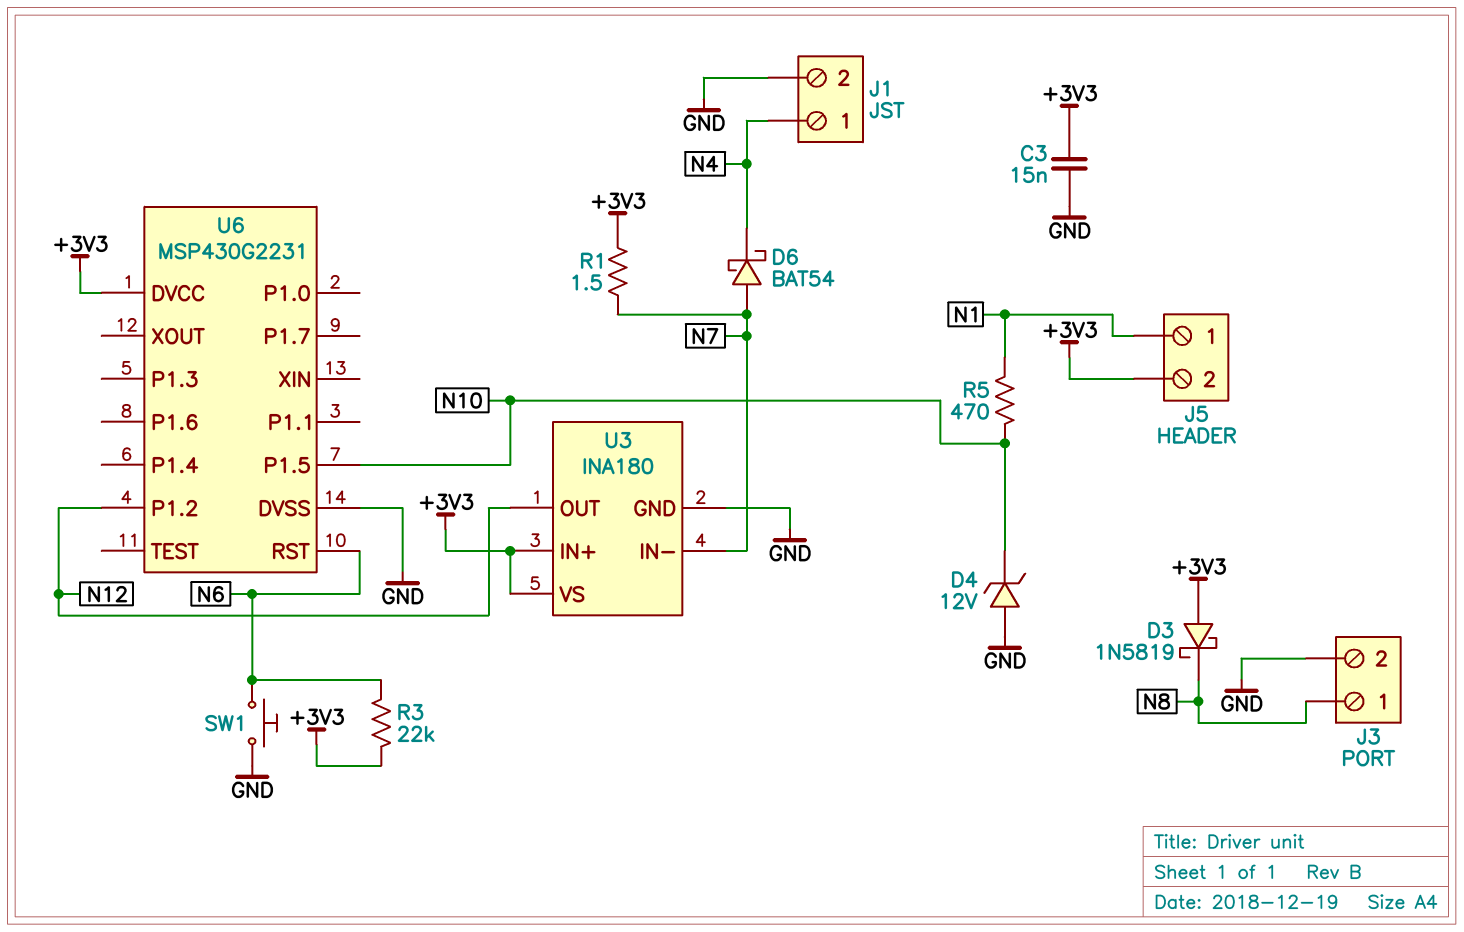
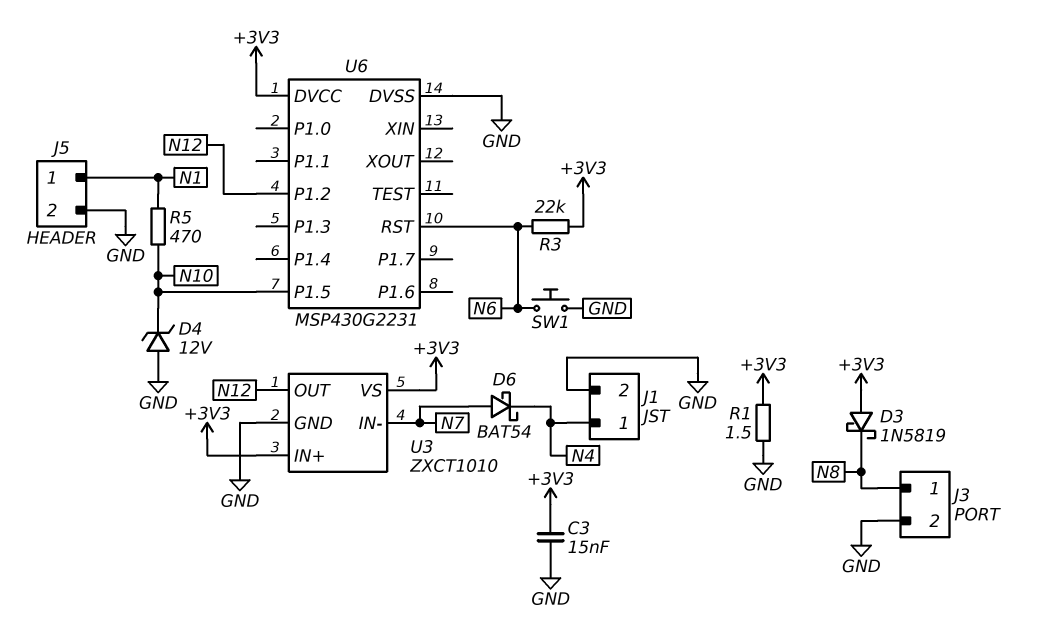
J5 pin 2: +3V3 -> GND
R1: 1.5 (+3V3, N7) -> 1.5 (+3V3, GND)
U3: INA180 -> ZXCT1010

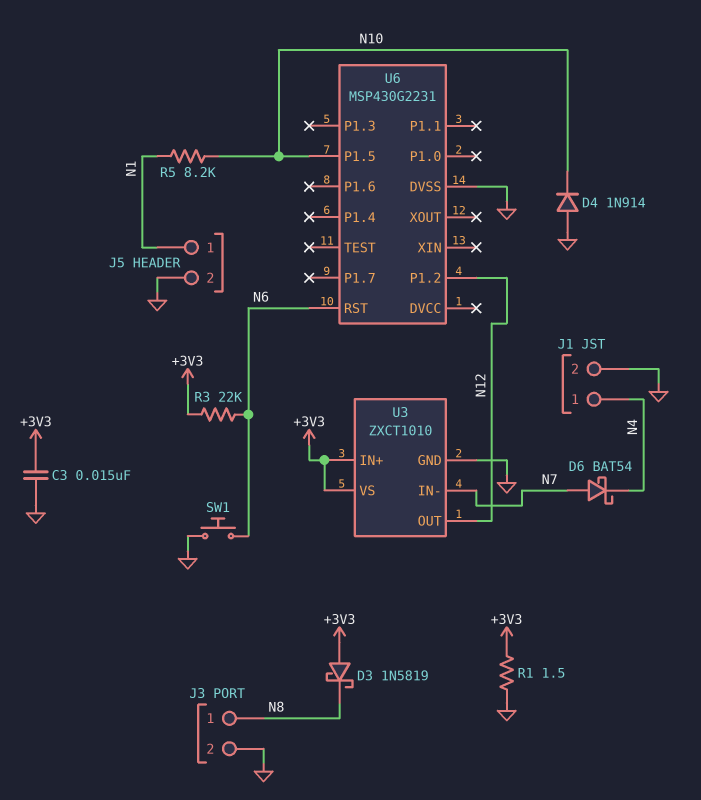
D4: zener 12V (A GND, K N10) -> diode 1N914 (A GND, K N10)
R5: 470 (N1, N10) -> 8.2k (N1, N10)
U6 pin DVCC: +3V3 -> none

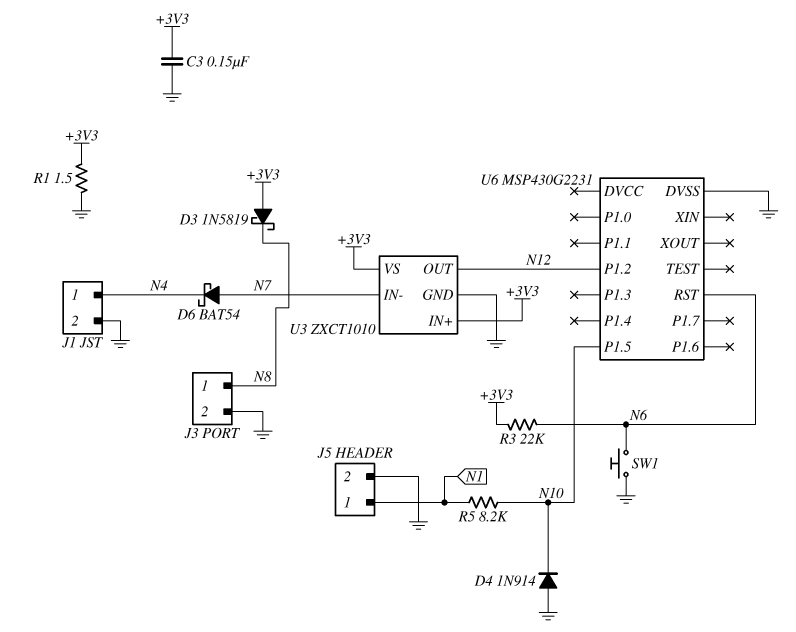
C3: 15nF (+3V3, GND) -> 150nF (+3V3, GND)

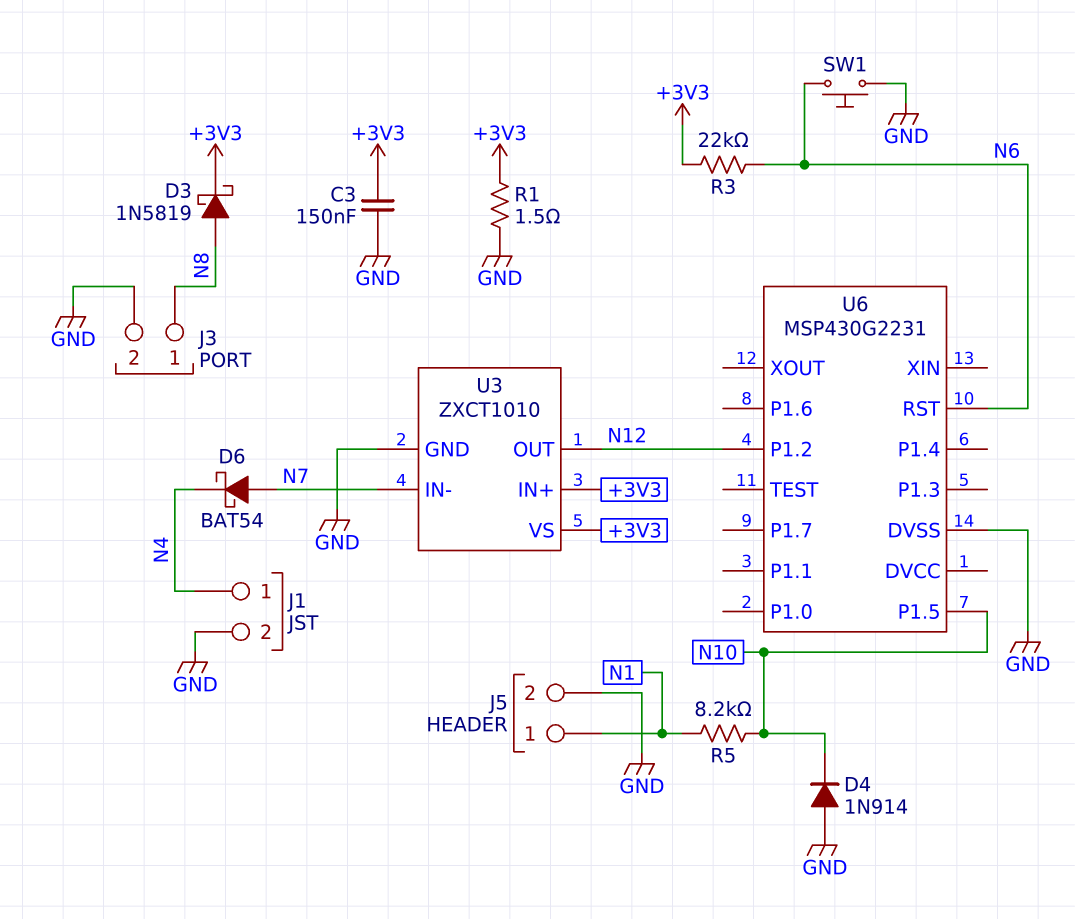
D3: schottky 1N5819 (A +3V3, K N8) -> schottky 1N5819 (A N8, K +3V3)

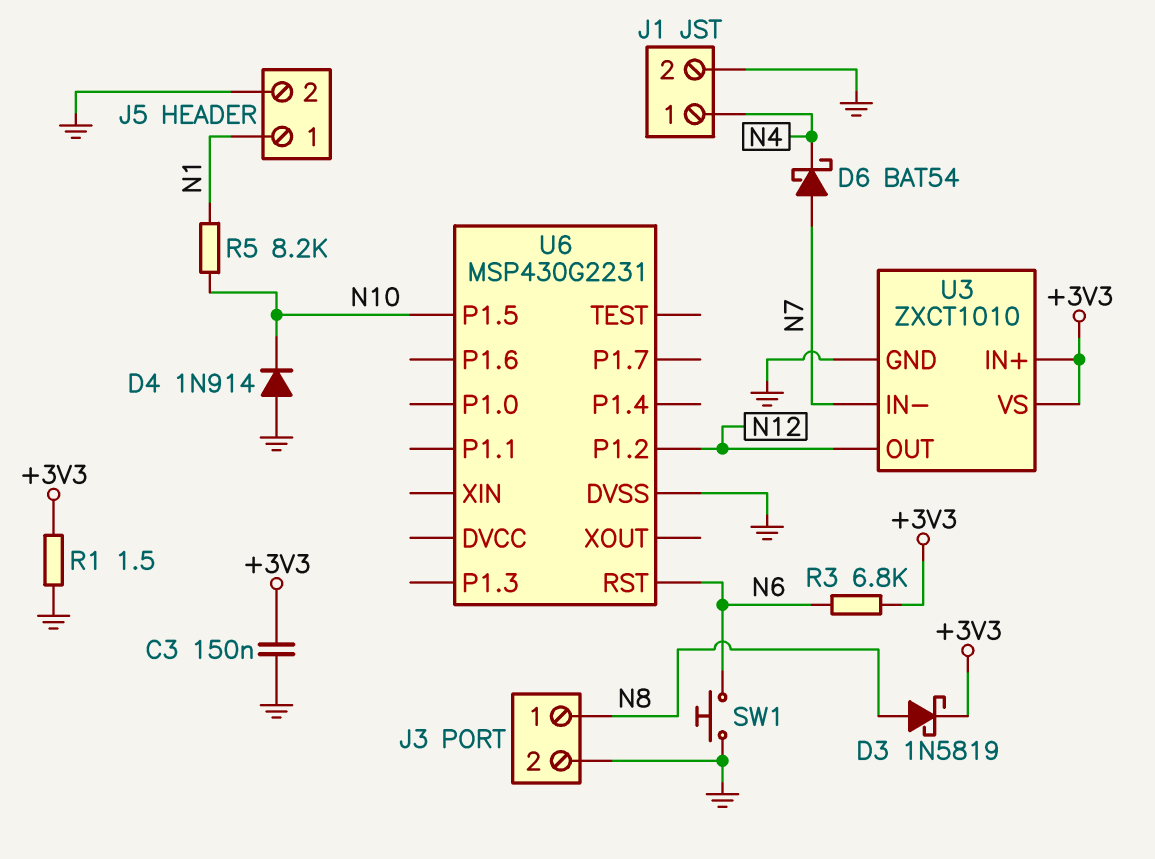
R3: 22k (+3V3, N6) -> 6.8k (+3V3, N6)

